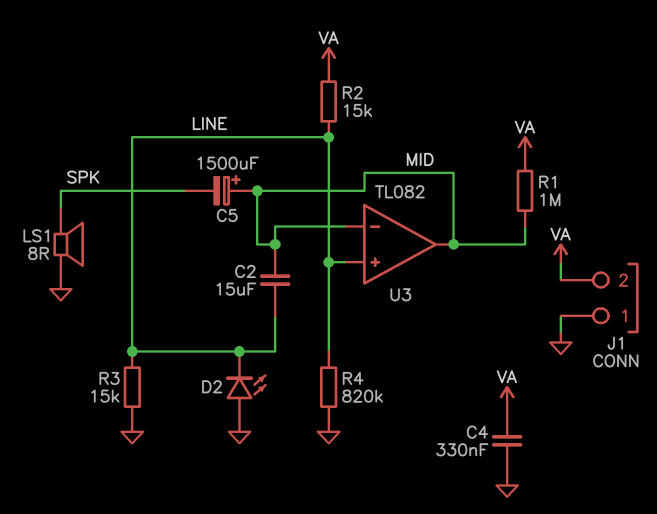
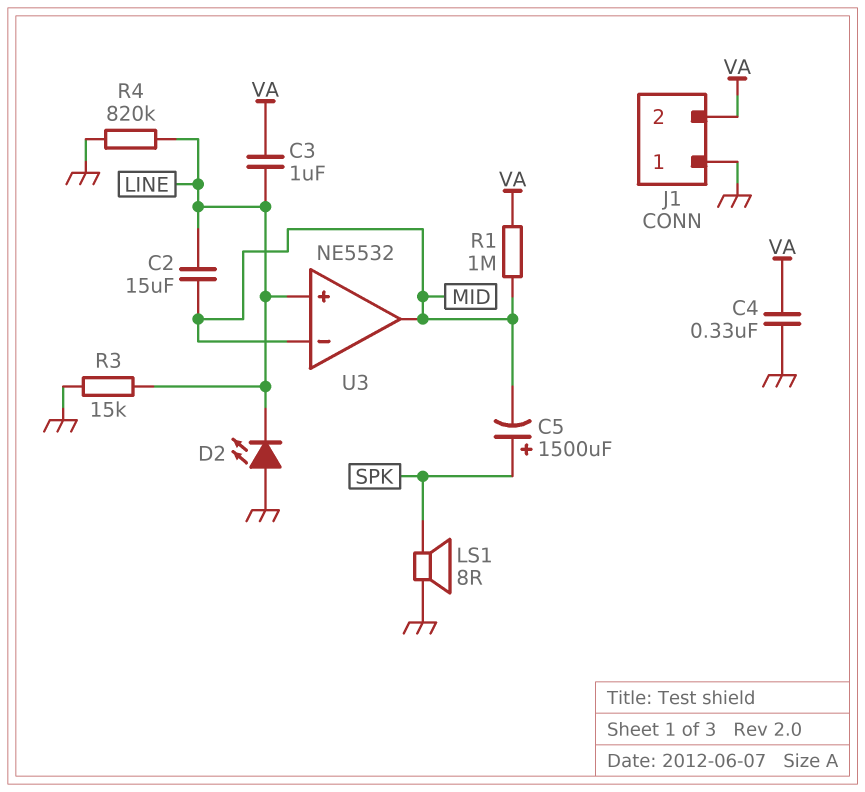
C3: none -> 1uF (LINE, VA)
C5: 1500uF (plus MID, minus SPK) -> 1500uF (plus SPK, minus MID)
R2: 15k (LINE, VA) -> none
U3: TL082 -> NE5532

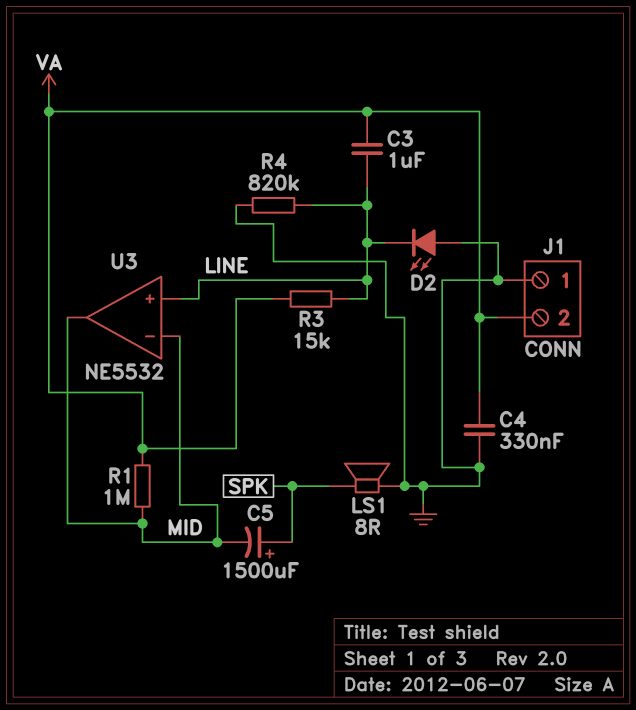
C2: 15uF (LINE, MID) -> none
R3: 15k (GND, LINE) -> 15k (LINE, VA)

